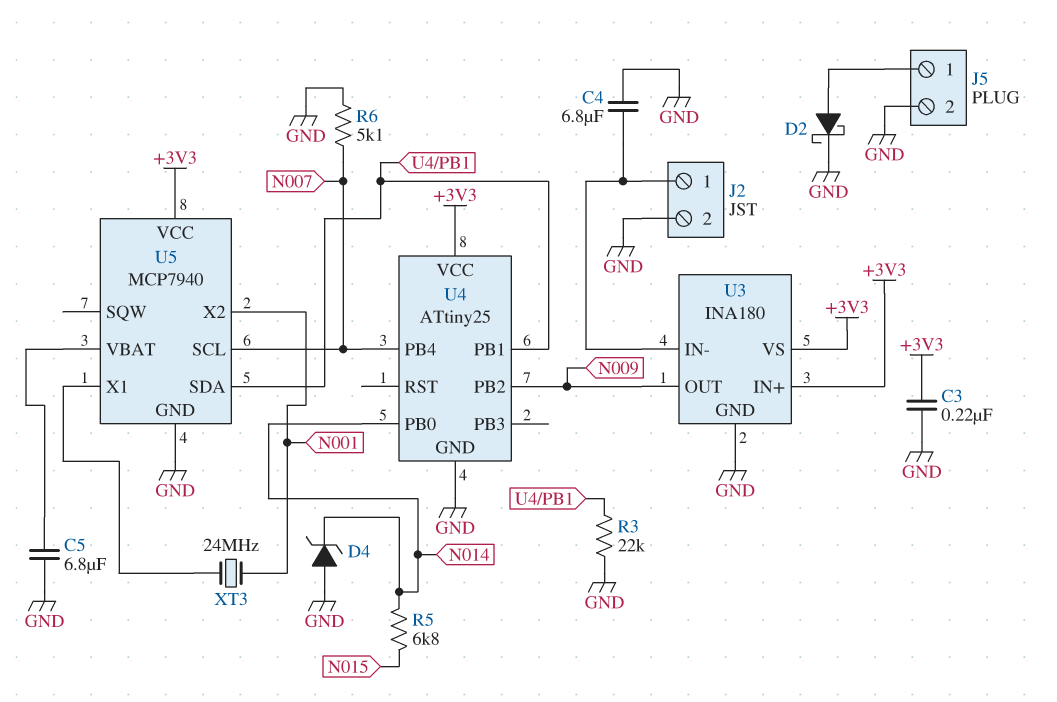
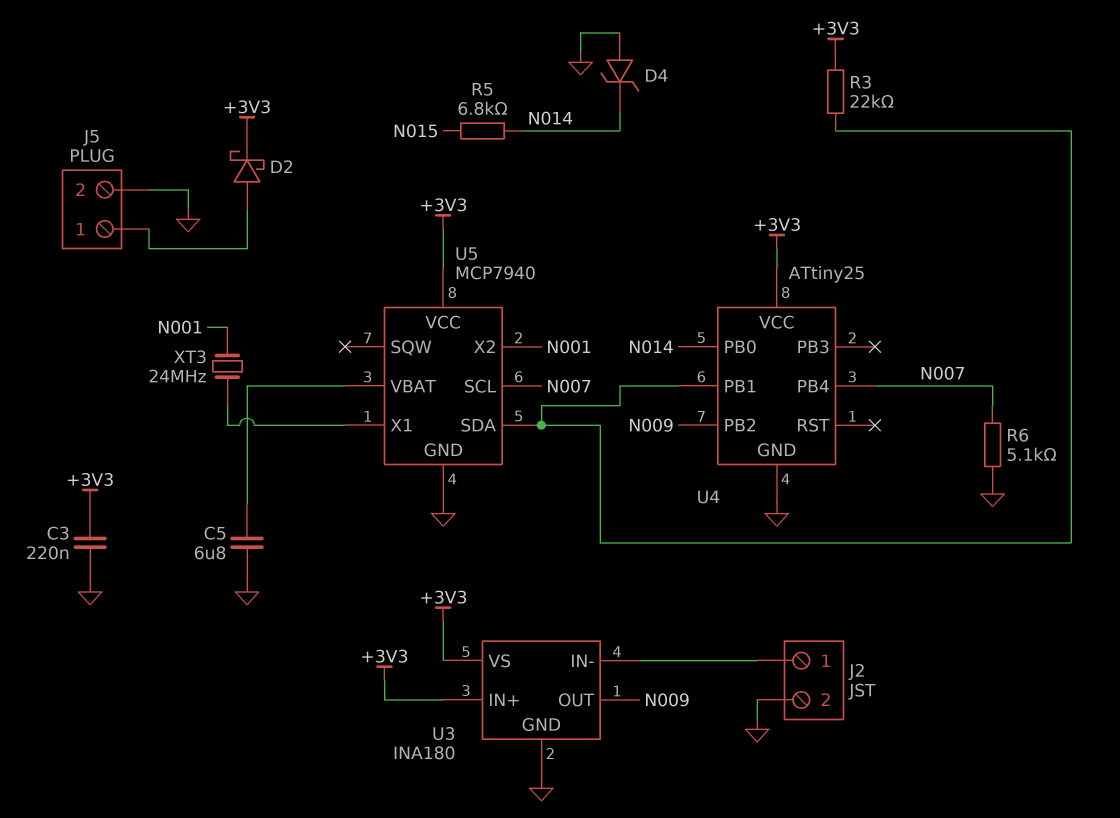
C4: 6.8uF (GND, J2/1) -> none
D2: schottky (A J5/1, K GND) -> schottky (A J5/1, K +3V3)
R3: 22k (GND, U4/PB1) -> 22k (+3V3, U4/PB1)

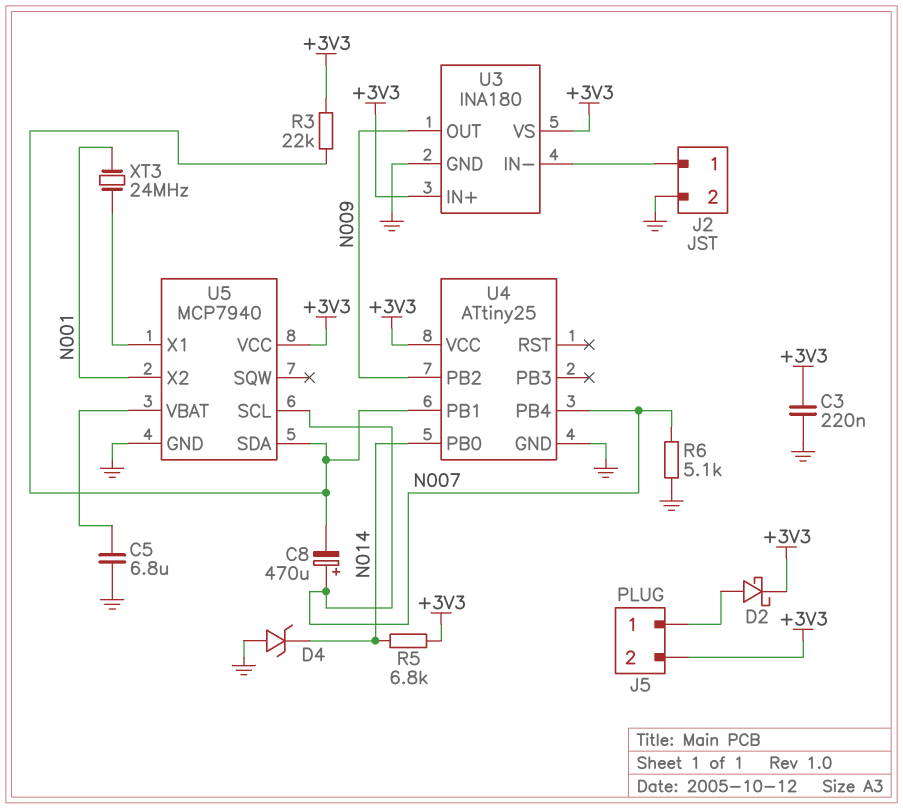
C8: none -> 470uF (plus N007, minus U4/PB1)
J5 pin 2: GND -> +3V3
R5: 6.8k (N014, N015) -> 6.8k (+3V3, N014)

